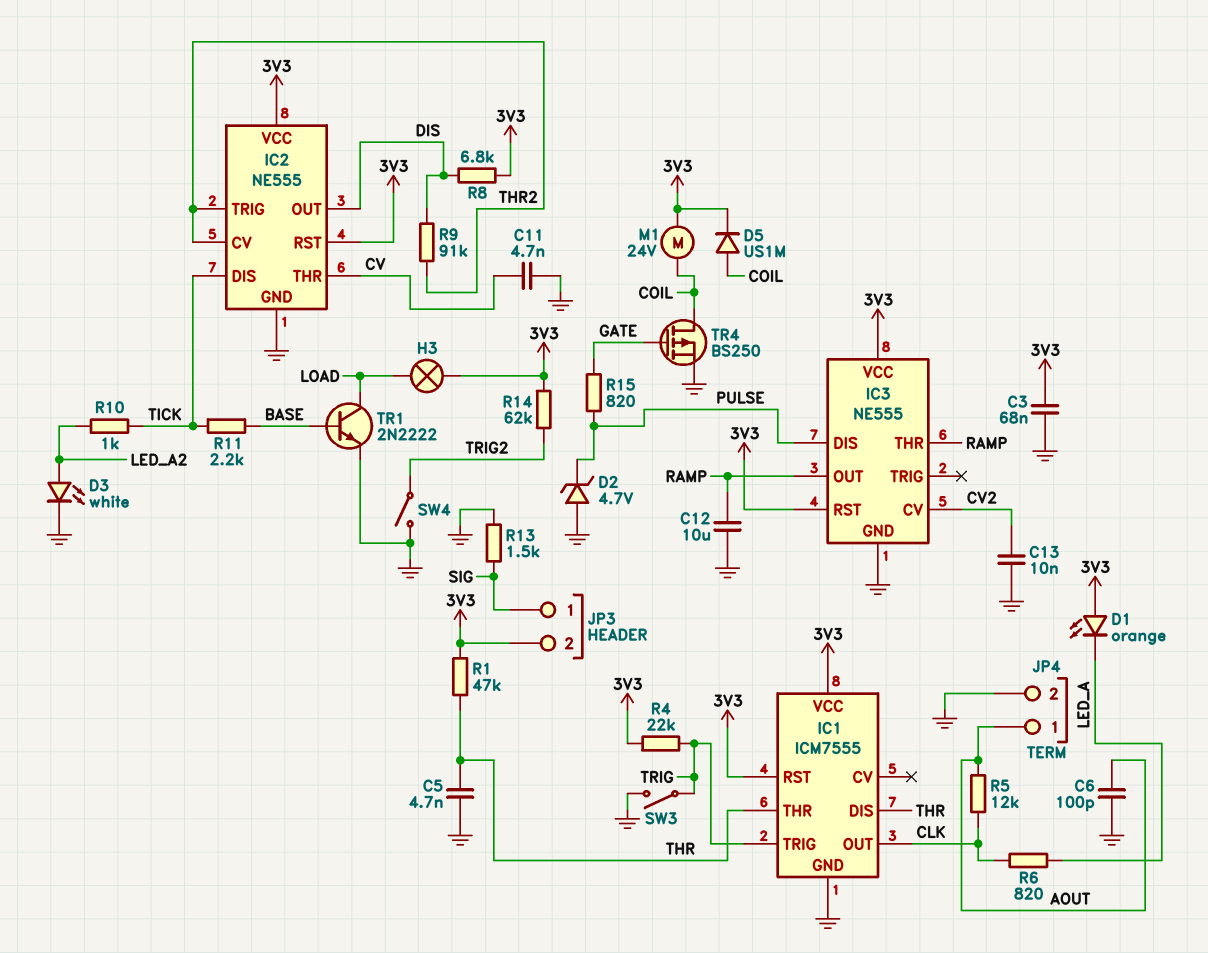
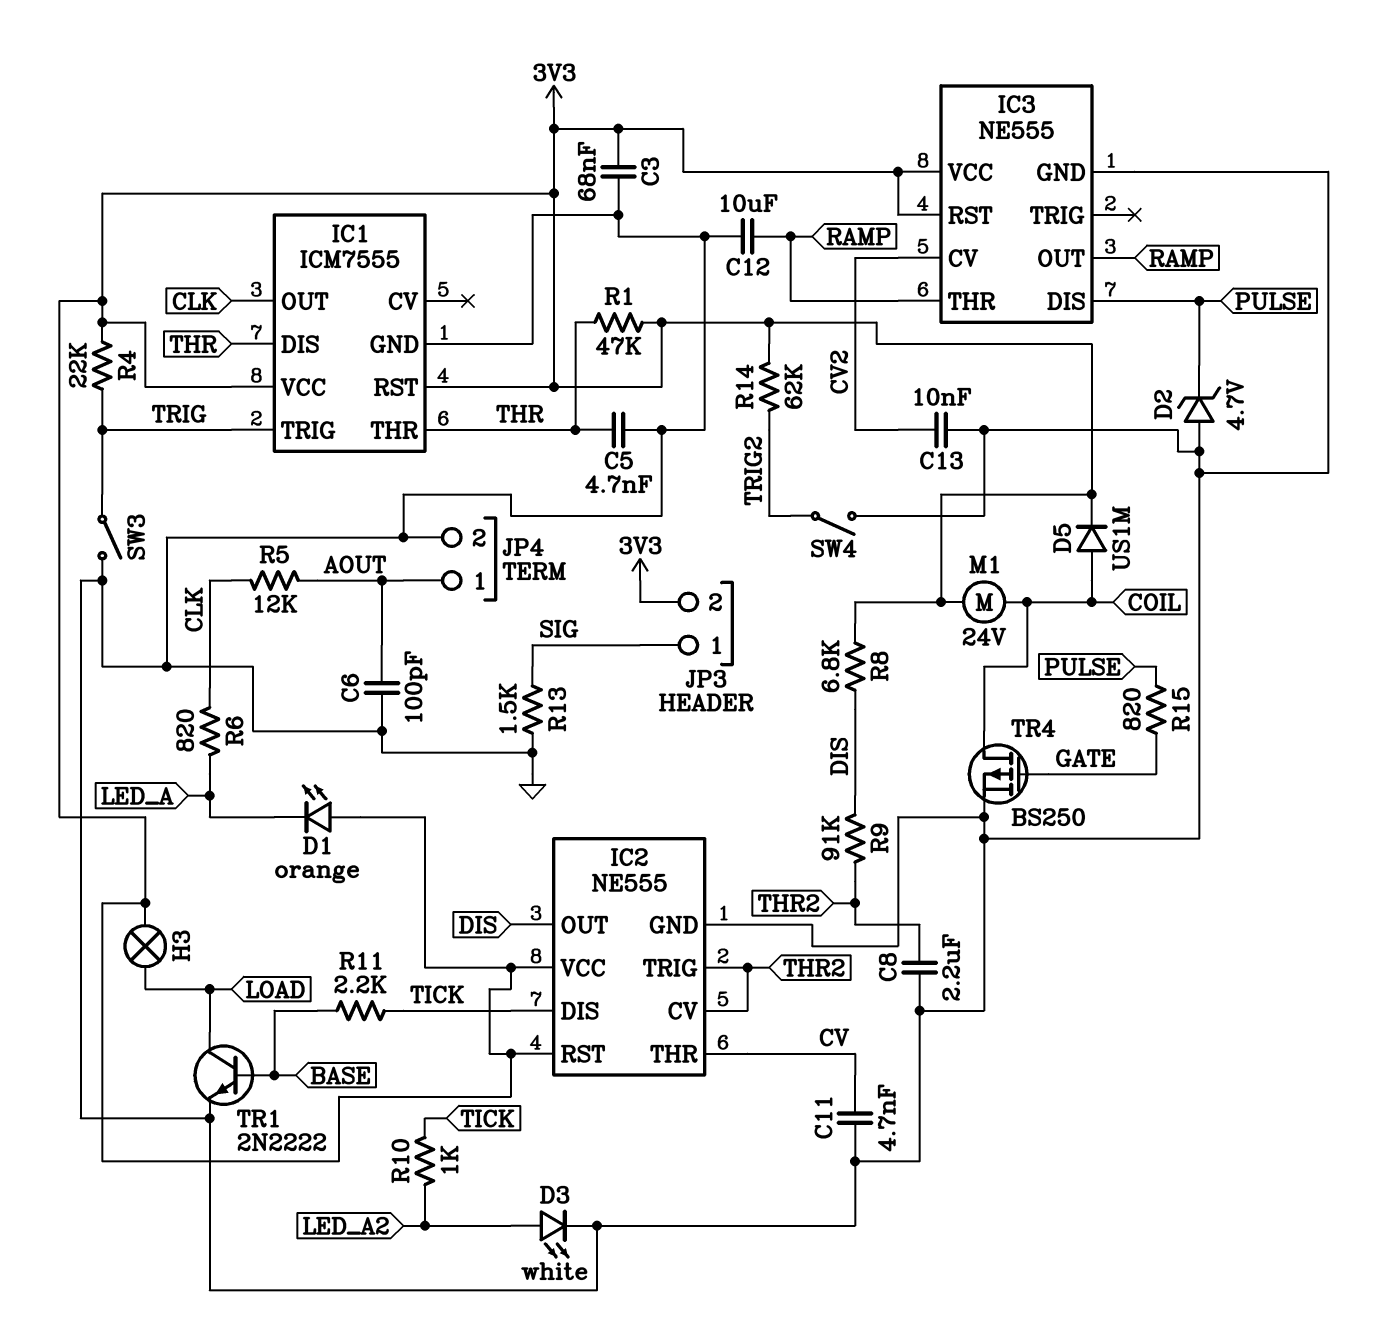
C8: none -> 2.2uF (GND, THR2)

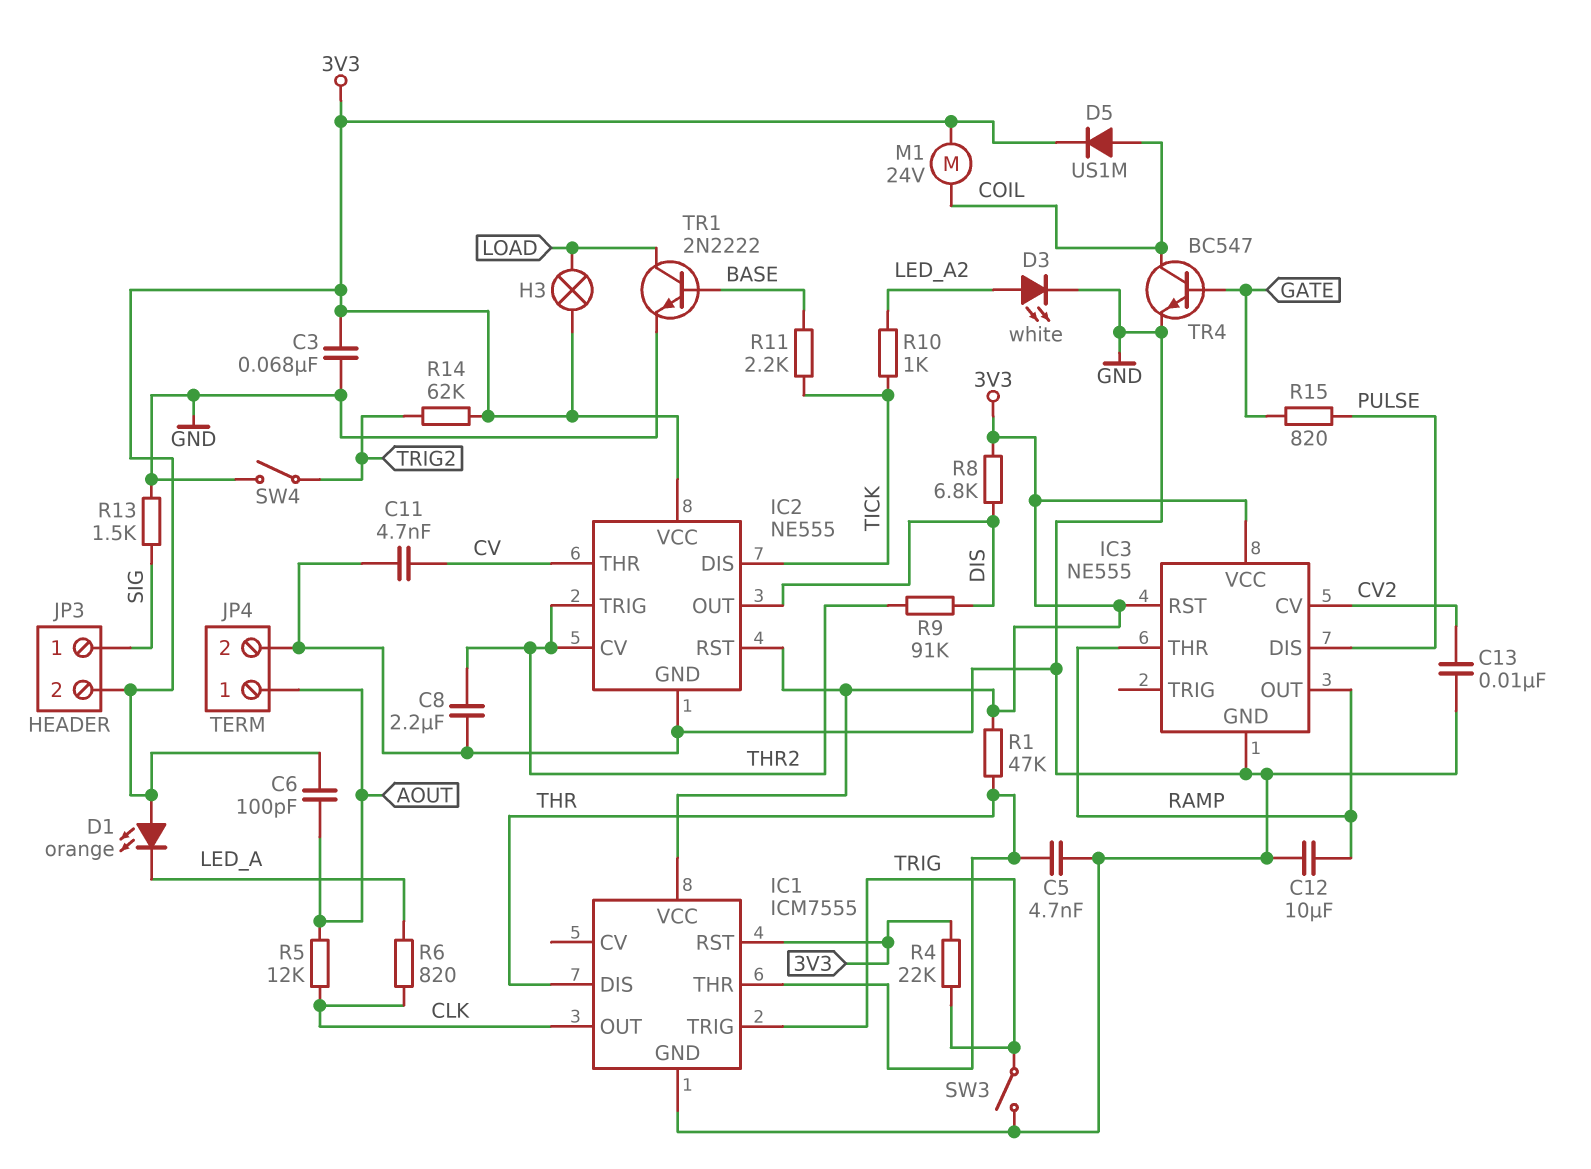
C6: 100pF (AOUT, GND) -> 100pF (3V3, AOUT)
D2: zener 4.7V (A GND, K PULSE) -> none
TR4: PMOS BS250 (G GATE, D COIL, S GND) -> NPN BC547 (B GATE, C COIL, E GND)

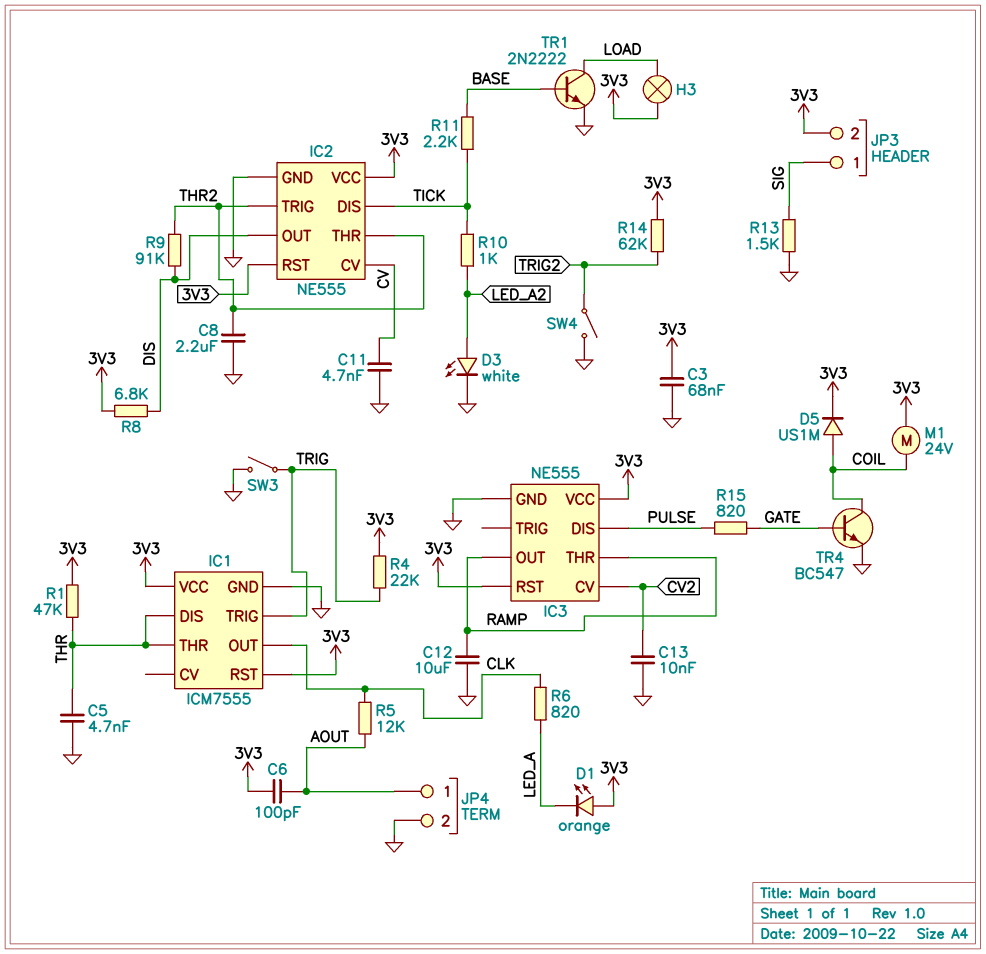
IC2 pin CV: THR2 -> CV
IC2 pin THR: CV -> THR2

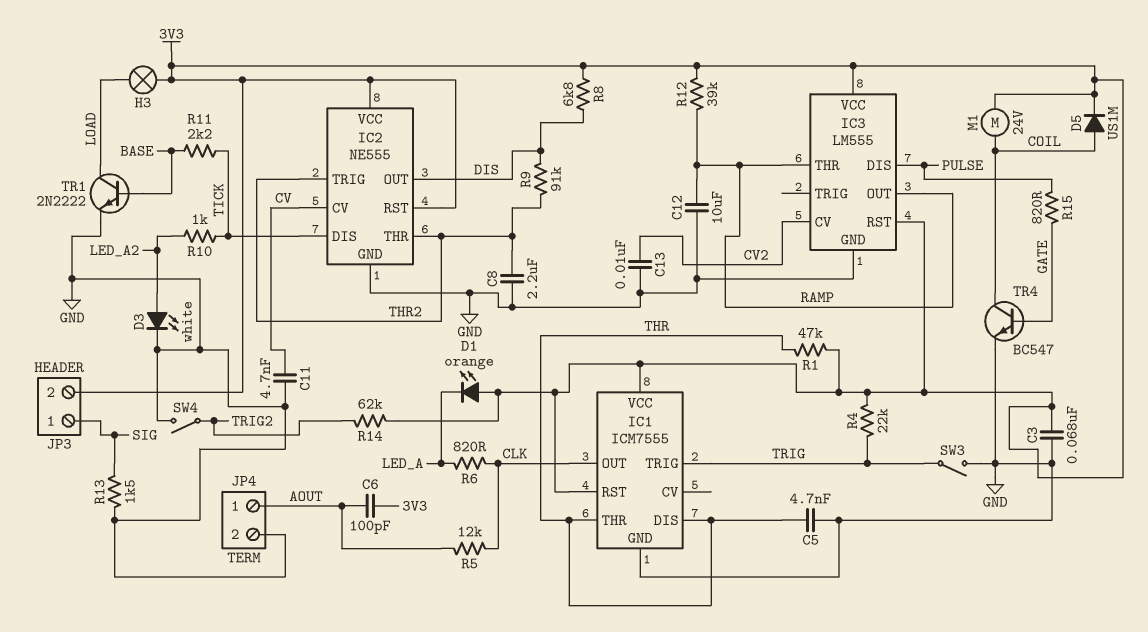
IC3: NE555 -> LM555
R12: none -> 39k (3V3, RAMP)

